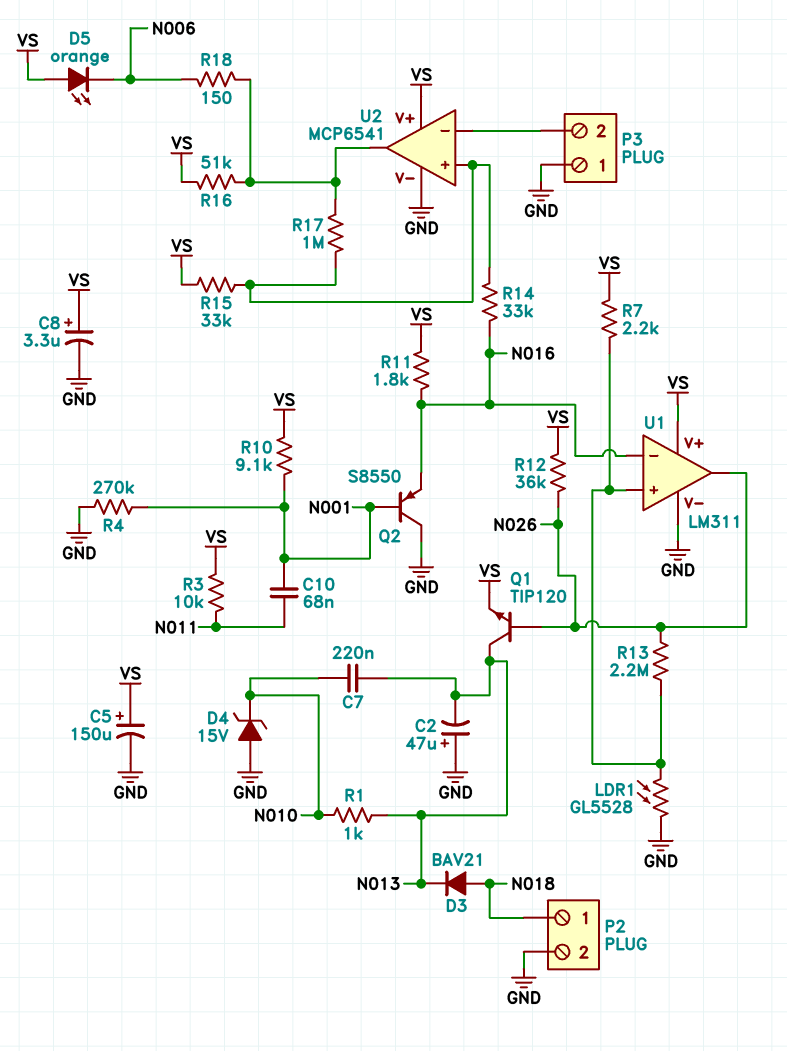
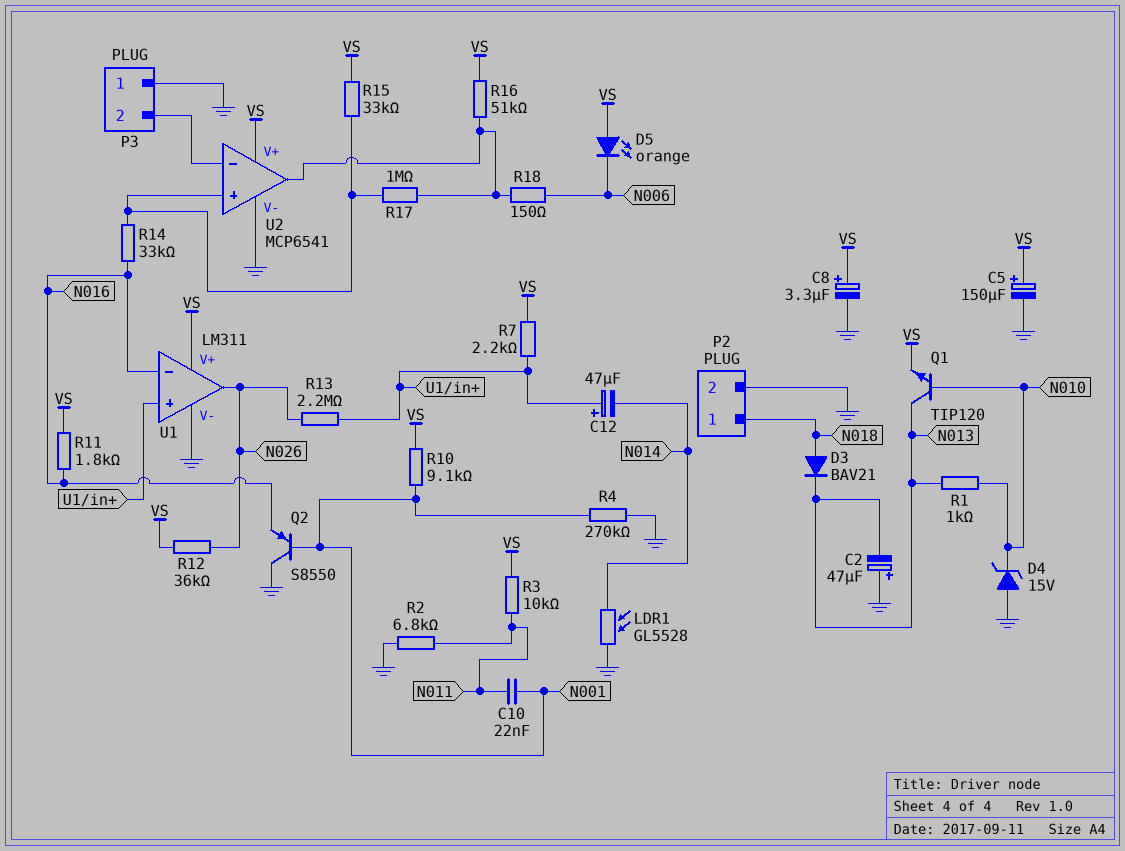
C7: 220nF (N010, N013) -> none
C10: 68nF (N001, N011) -> 22nF (N001, N011)
C12: none -> 47uF (plus U1/in+, minus N014)
LDR1: GL5528 (GND, U1/in+) -> GL5528 (GND, N014)
Q1: NPN TIP120 (B N026, C N013, E VS) -> NPN TIP120 (B N010, C N013, E VS)
R2: none -> 6.8k (GND, N011)

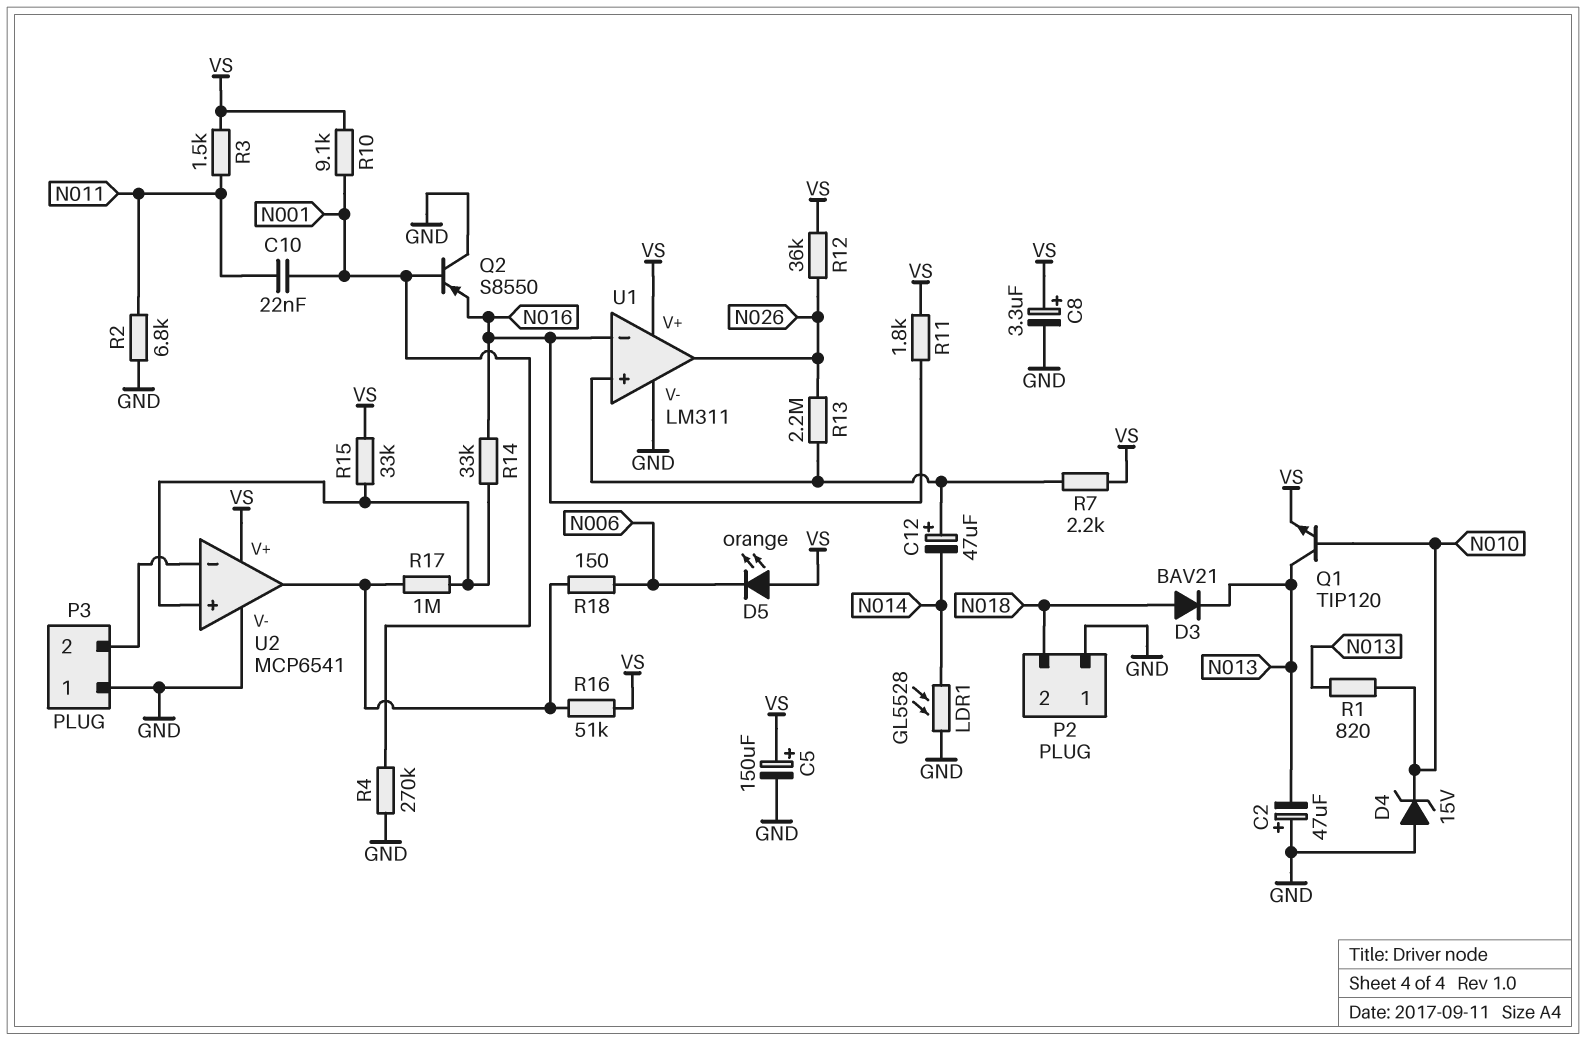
P2 pin 1: N018 -> GND
P2 pin 2: GND -> N018
R1: 1k (N010, N013) -> 820 (N010, N013)
R3: 10k (N011, VS) -> 1.5k (N011, VS)

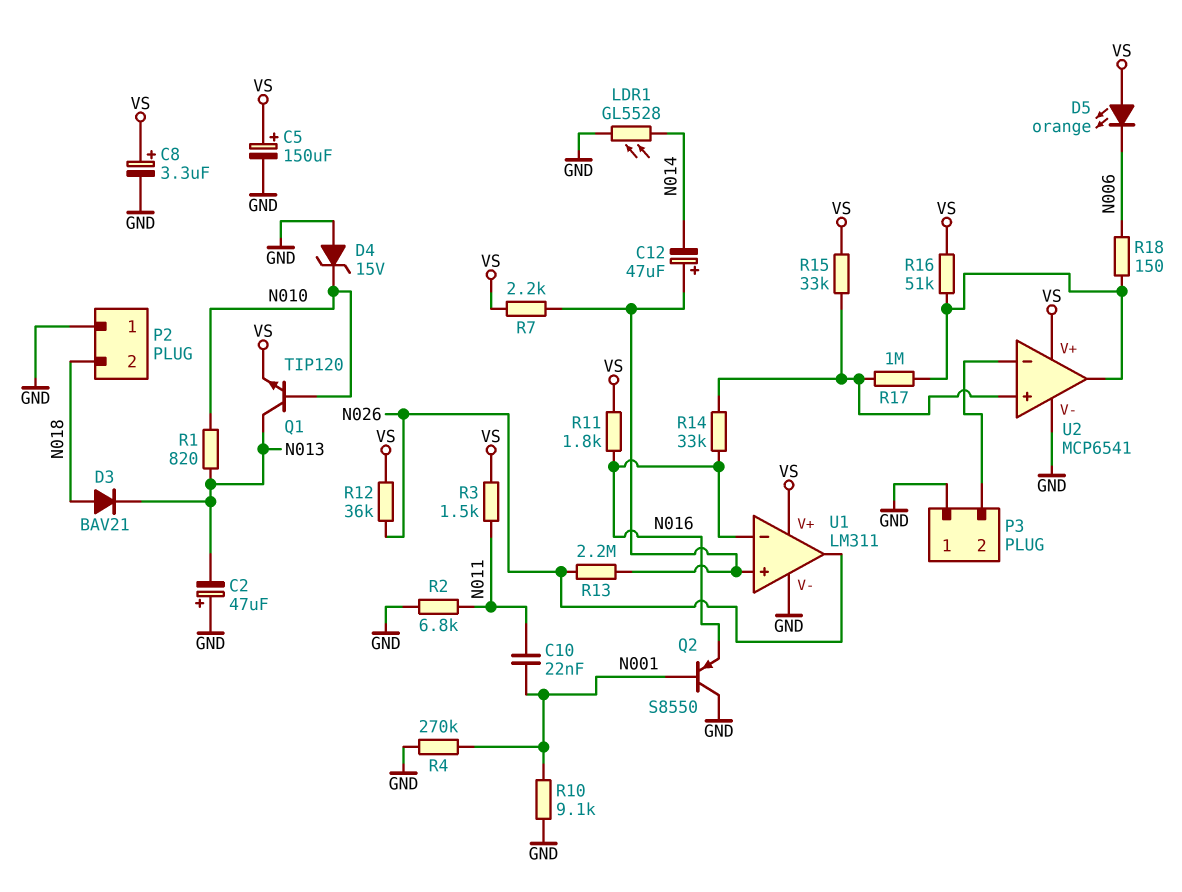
R10: 9.1k (N001, VS) -> 9.1k (GND, N001)

